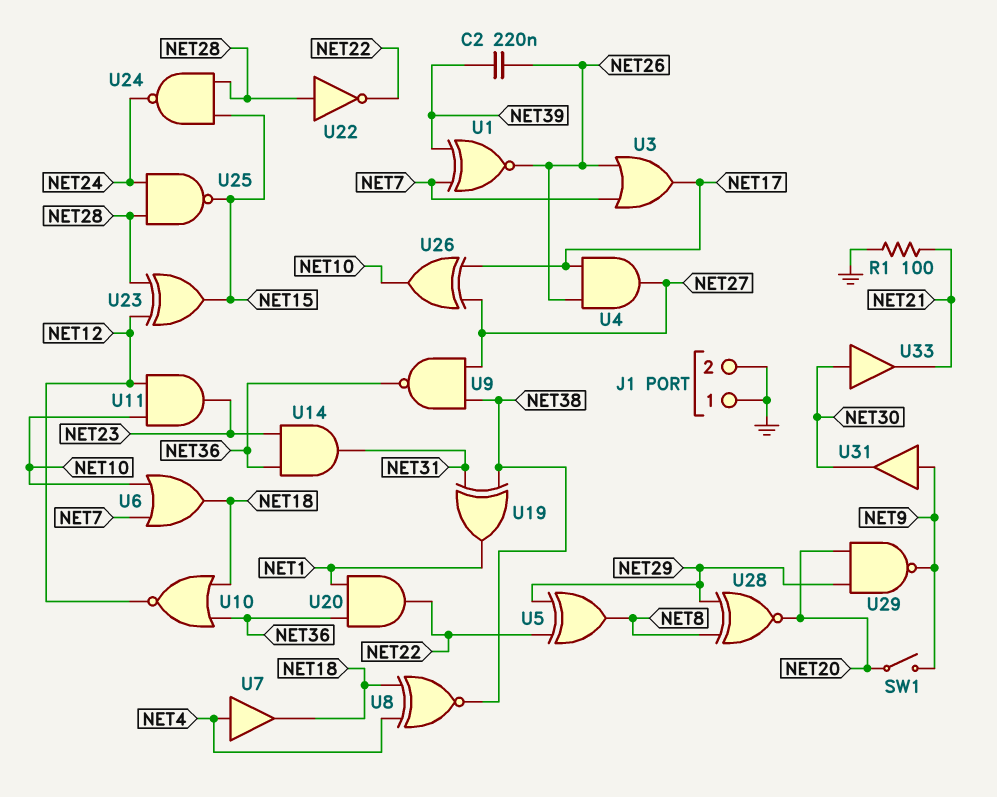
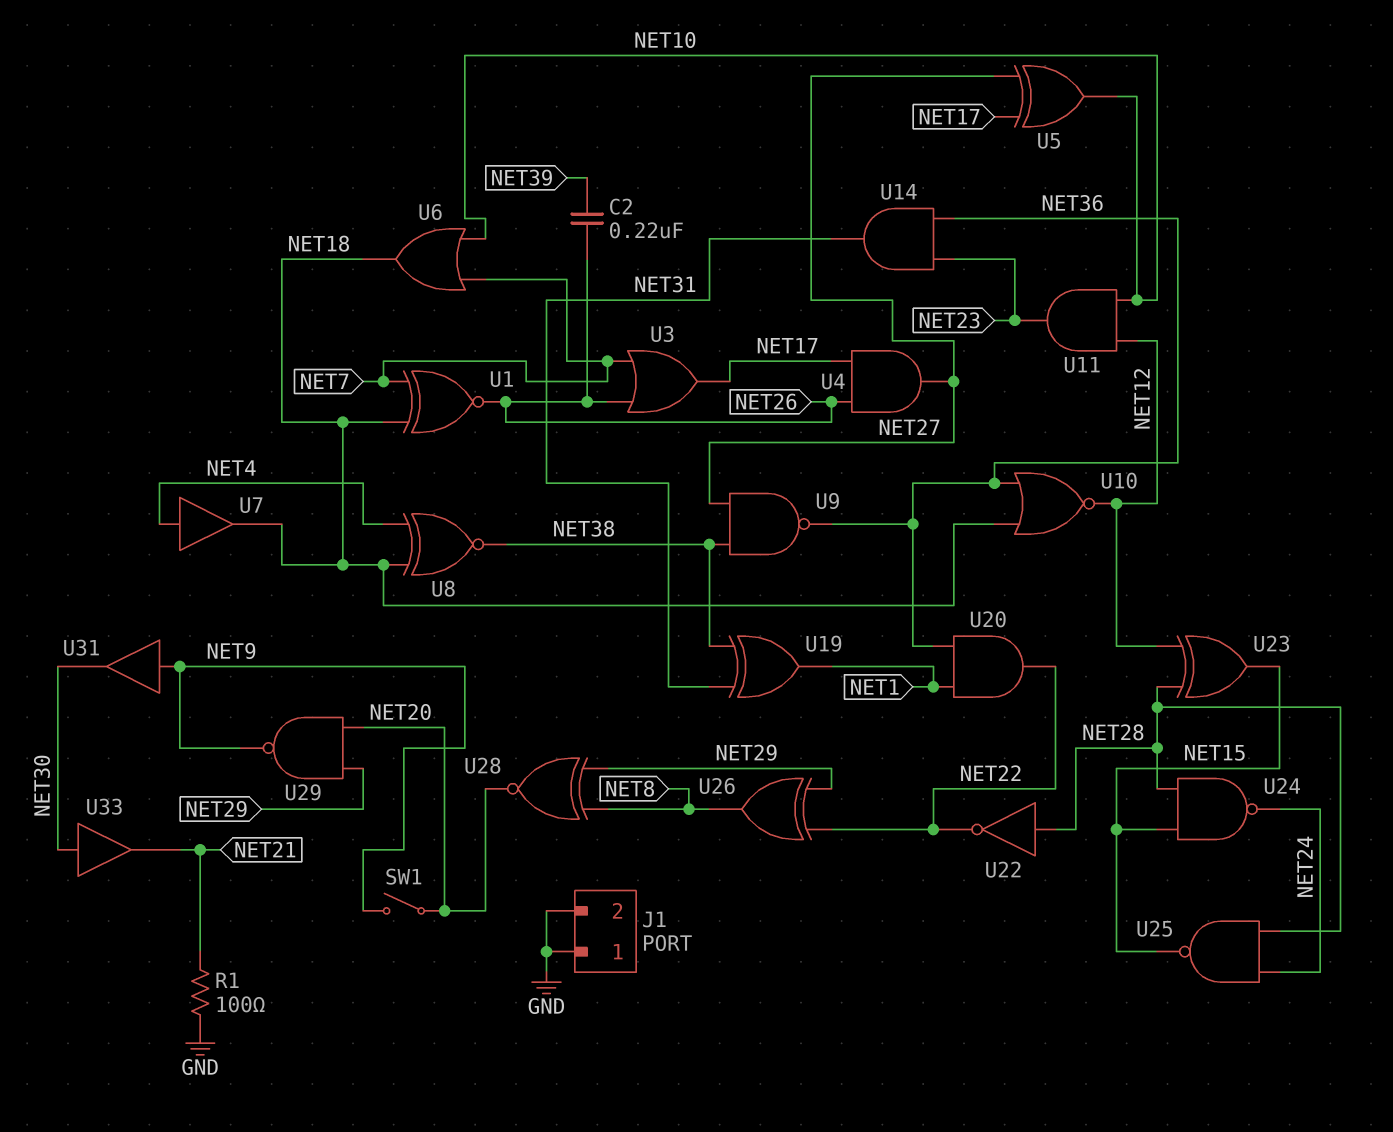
U1: XNOR (in NET7, in NET39, out NET26) -> XNOR (in NET7, in NET18, out NET26)
U5: XOR (in NET22, in NET29, out NET8) -> XOR (in NET17, in NET27, out NET10)
U26: XOR (in NET17, in NET27, out NET10) -> XOR (in NET22, in NET29, out NET8)

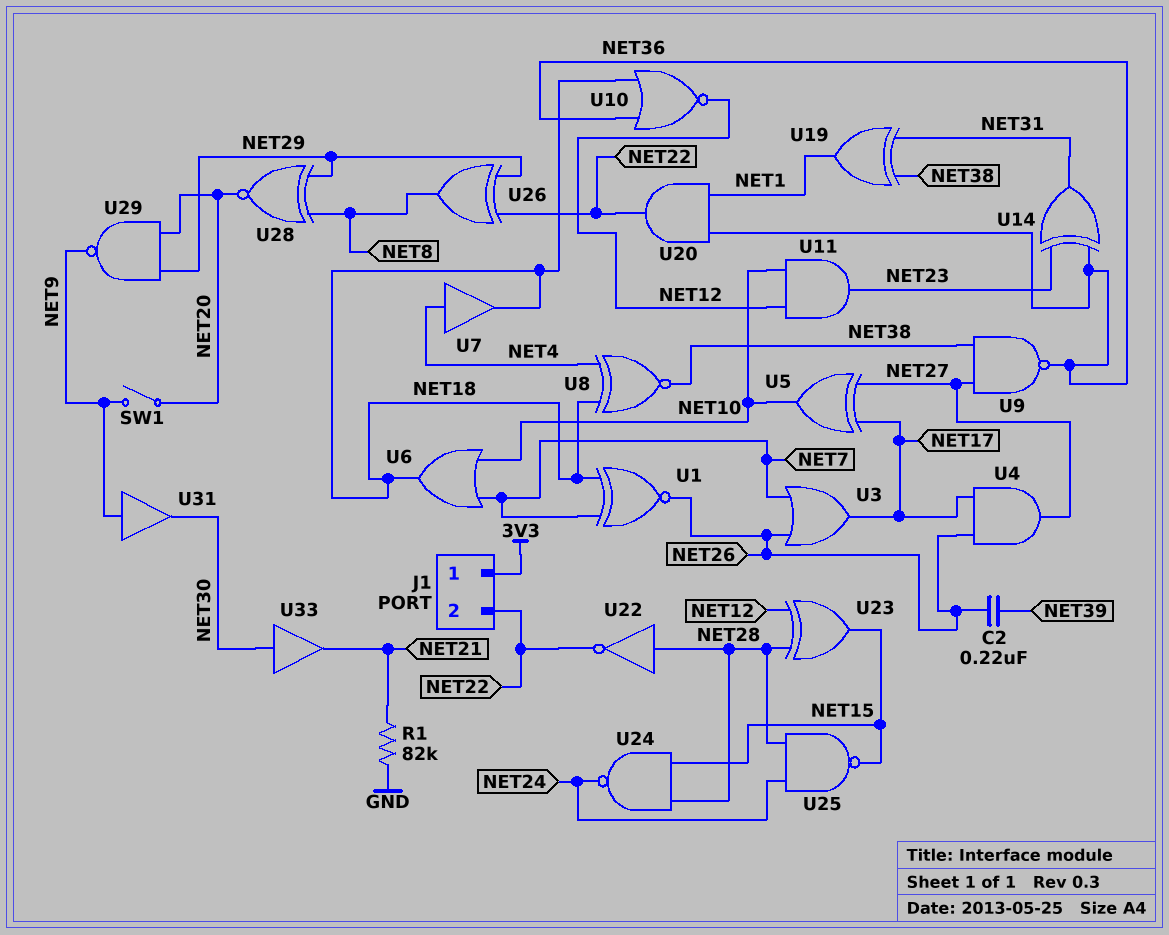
J1 pin 1: GND -> 3V3
J1 pin 2: GND -> NET22
R1: 100 (GND, NET21) -> 82k (GND, NET21)
U14: AND (in NET23, in NET36, out NET31) -> XOR (in NET23, in NET36, out NET31)

